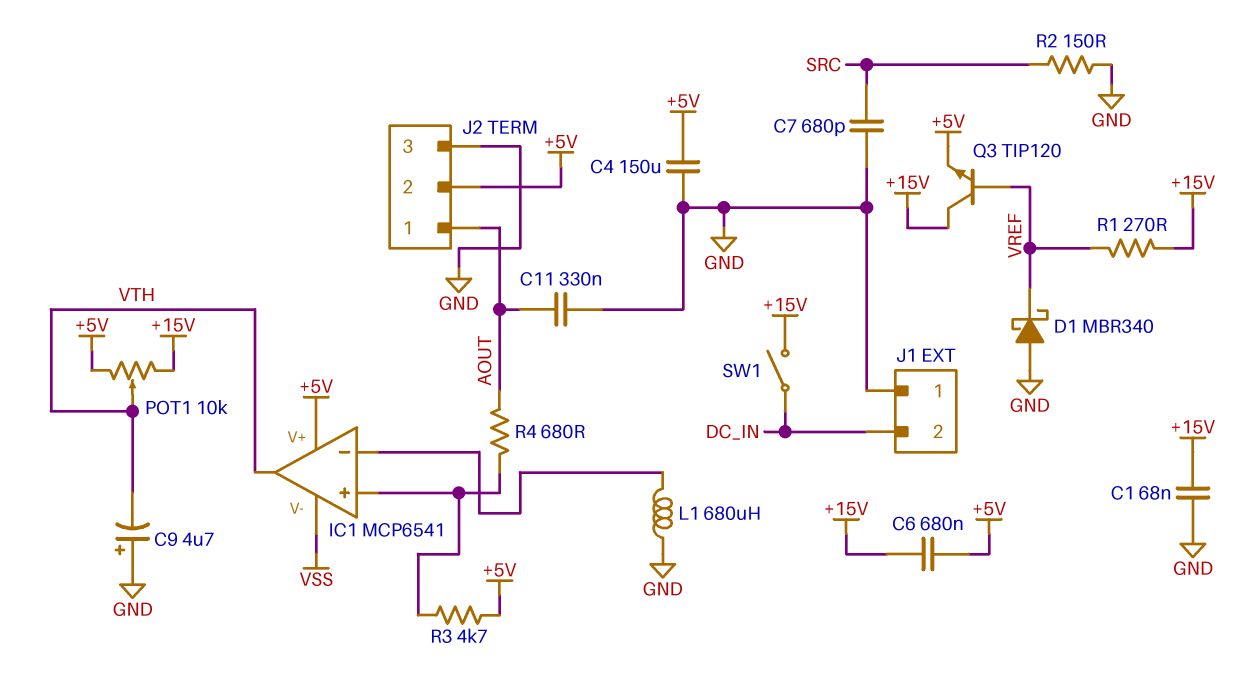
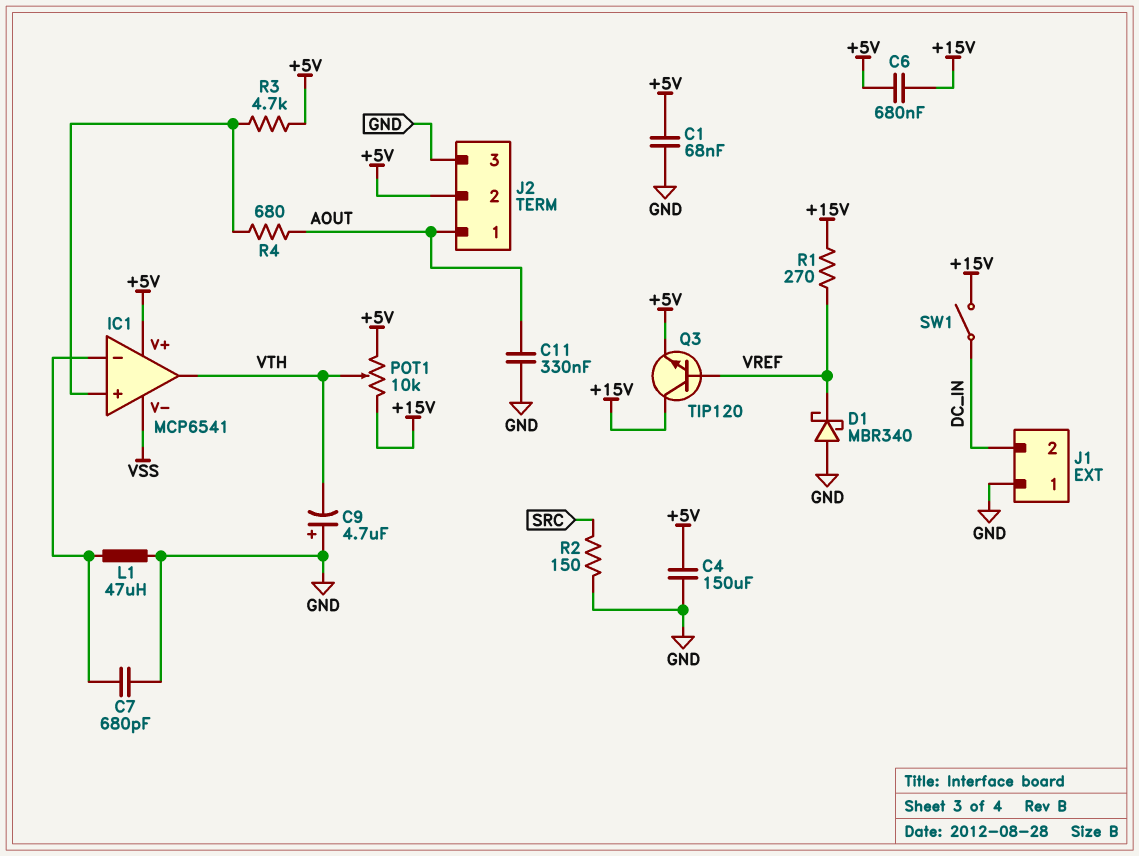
C1: 68nF (+15V, GND) -> 68nF (+5V, GND)
C7: 680pF (GND, SRC) -> 680pF (GND, IC1/in-)
L1: 680uH (GND, IC1/in-) -> 47uH (GND, IC1/in-)

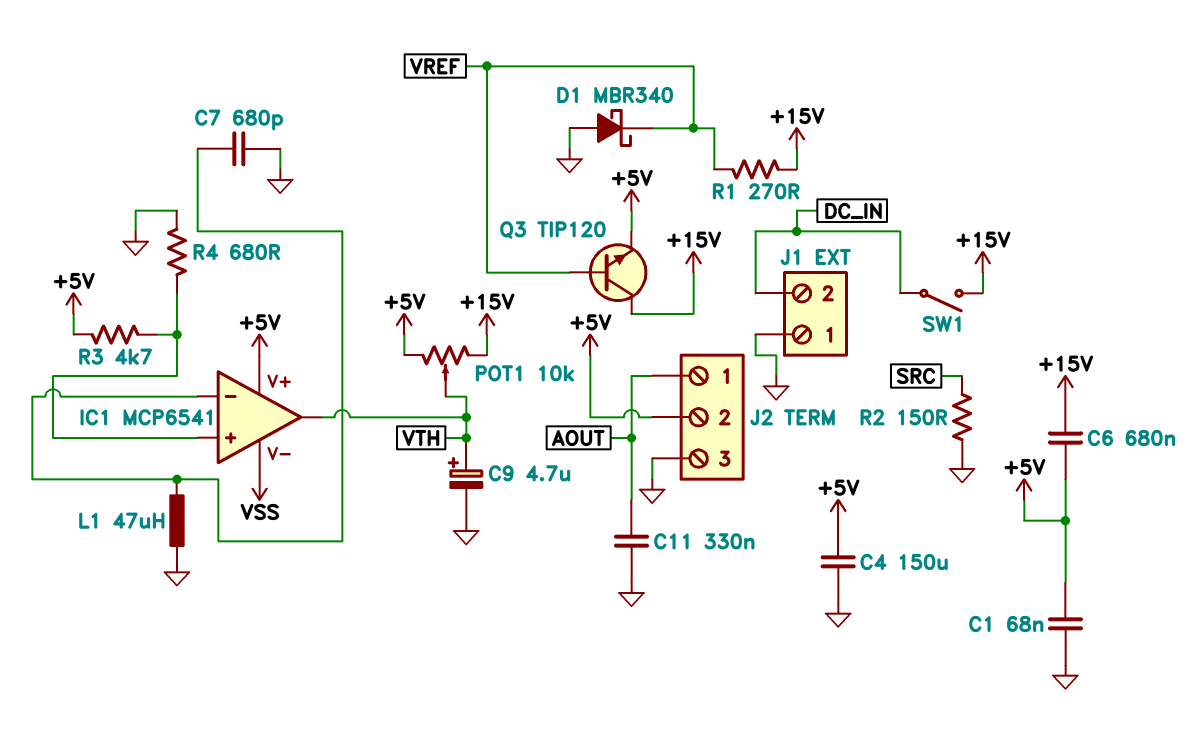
C9: 4.7uF (plus GND, minus VTH) -> 4.7uF (plus VTH, minus GND)
R4: 680 (AOUT, IC1/in+) -> 680 (GND, IC1/in+)

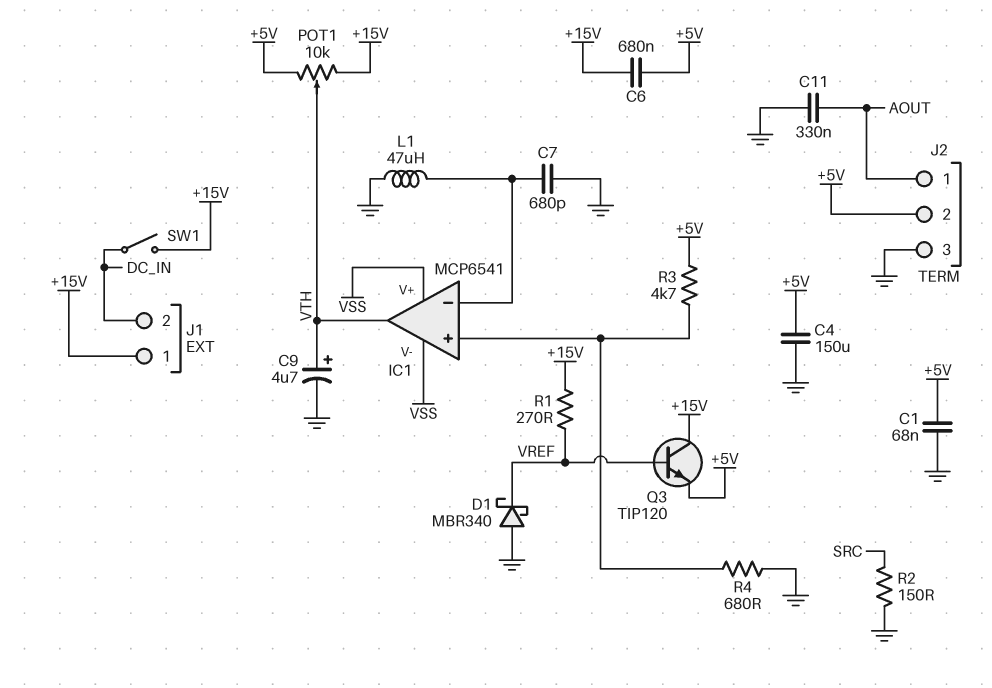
IC1 pin V+: +5V -> VSS
J1 pin 1: GND -> +15V

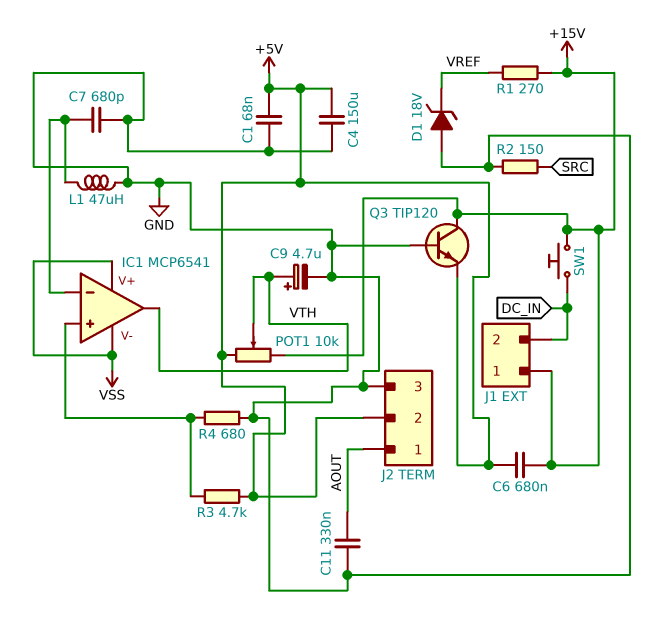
D1: schottky MBR340 (A GND, K VREF) -> zener 18V (A GND, K VREF)
Q3: NPN TIP120 (B VREF, C +15V, E +5V) -> NPN TIP120 (B GND, C +15V, E +5V)
SW1: switch (+15V, DC_IN) -> button (+15V, DC_IN)

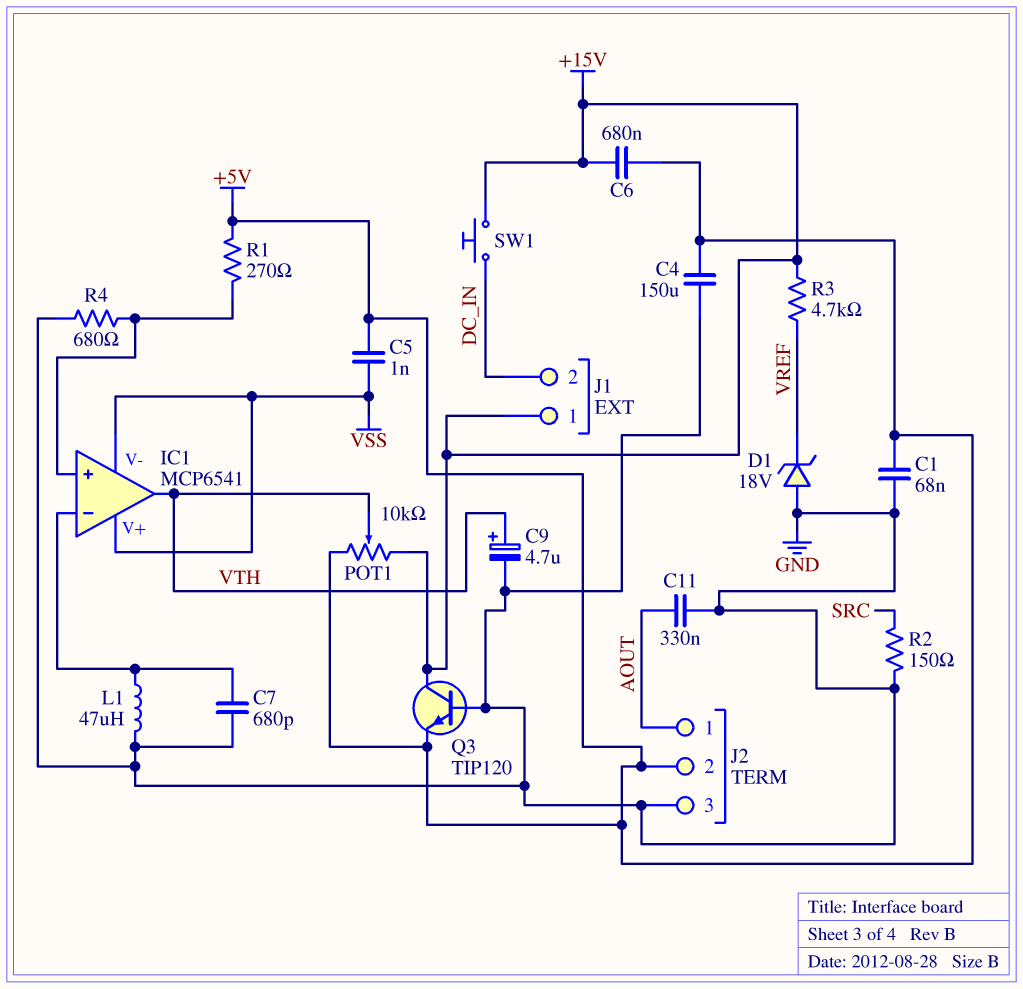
C5: none -> 1nF (+5V, VSS)
R1: 270 (+15V, VREF) -> 270 (+5V, IC1/in+)
R3: 4.7k (+5V, IC1/in+) -> 4.7k (+15V, VREF)

